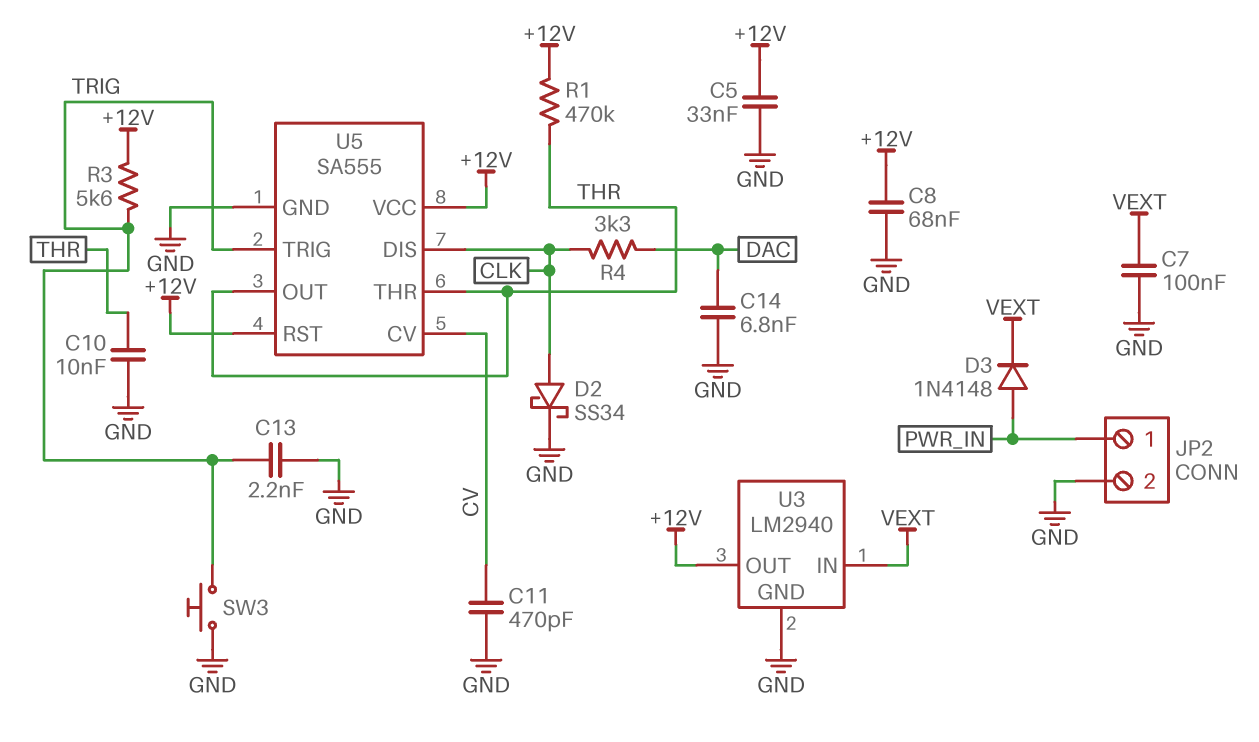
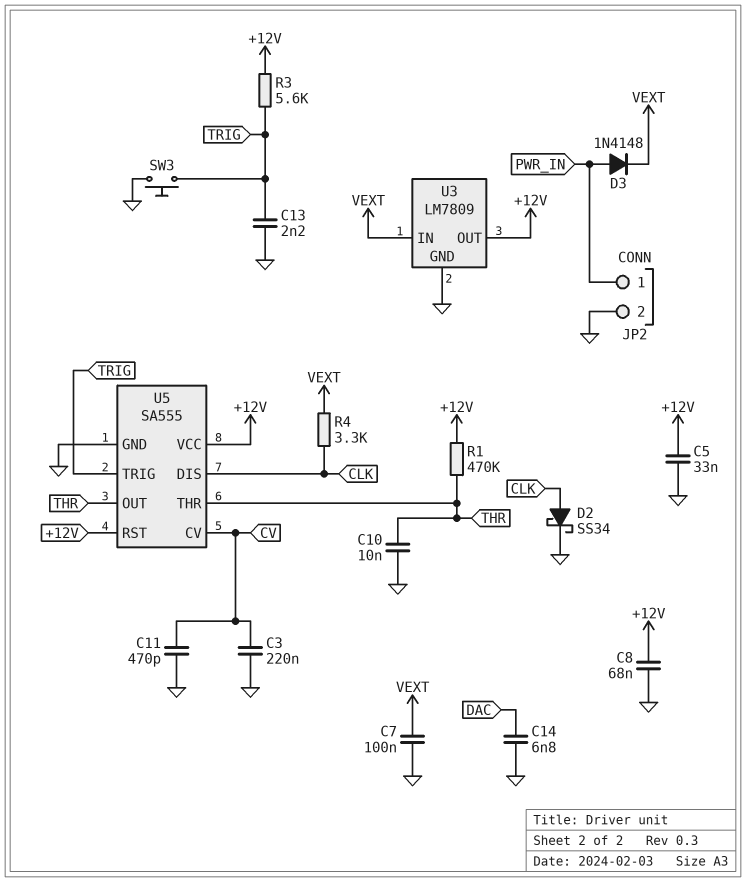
C3: none -> 220nF (CV, GND)
R4: 3.3k (CLK, DAC) -> 3.3k (CLK, VEXT)
U3: LM2940 -> LM7809

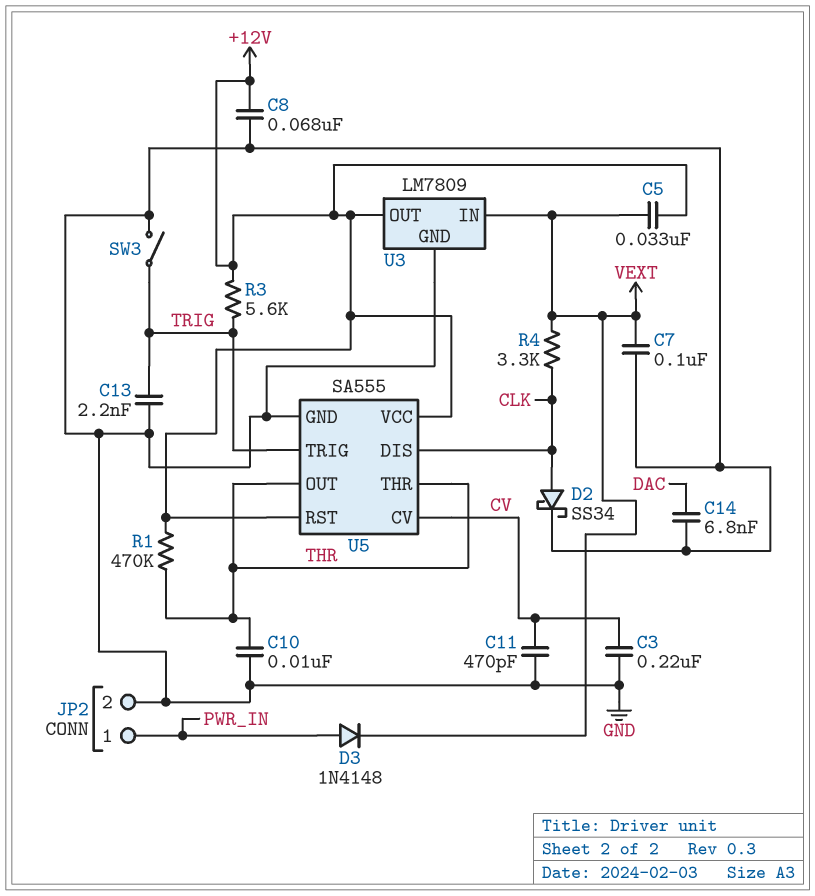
C5: 33nF (+12V, GND) -> 33nF (+12V, VEXT)
SW3: button (GND, TRIG) -> switch (GND, TRIG)

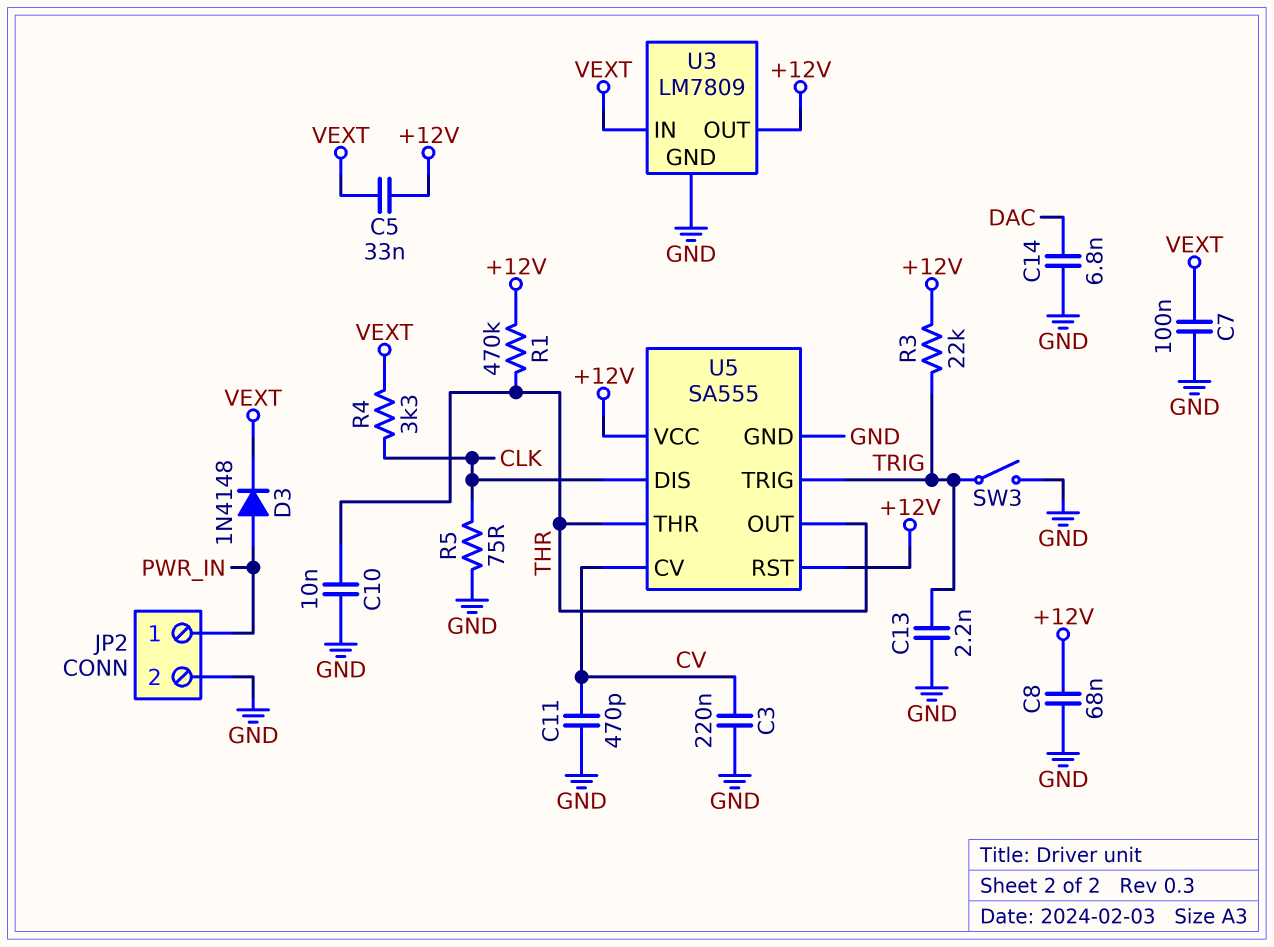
D2: schottky SS34 (A CLK, K GND) -> none
R3: 5.6k (+12V, TRIG) -> 22k (+12V, TRIG)
R5: none -> 75 (CLK, GND)

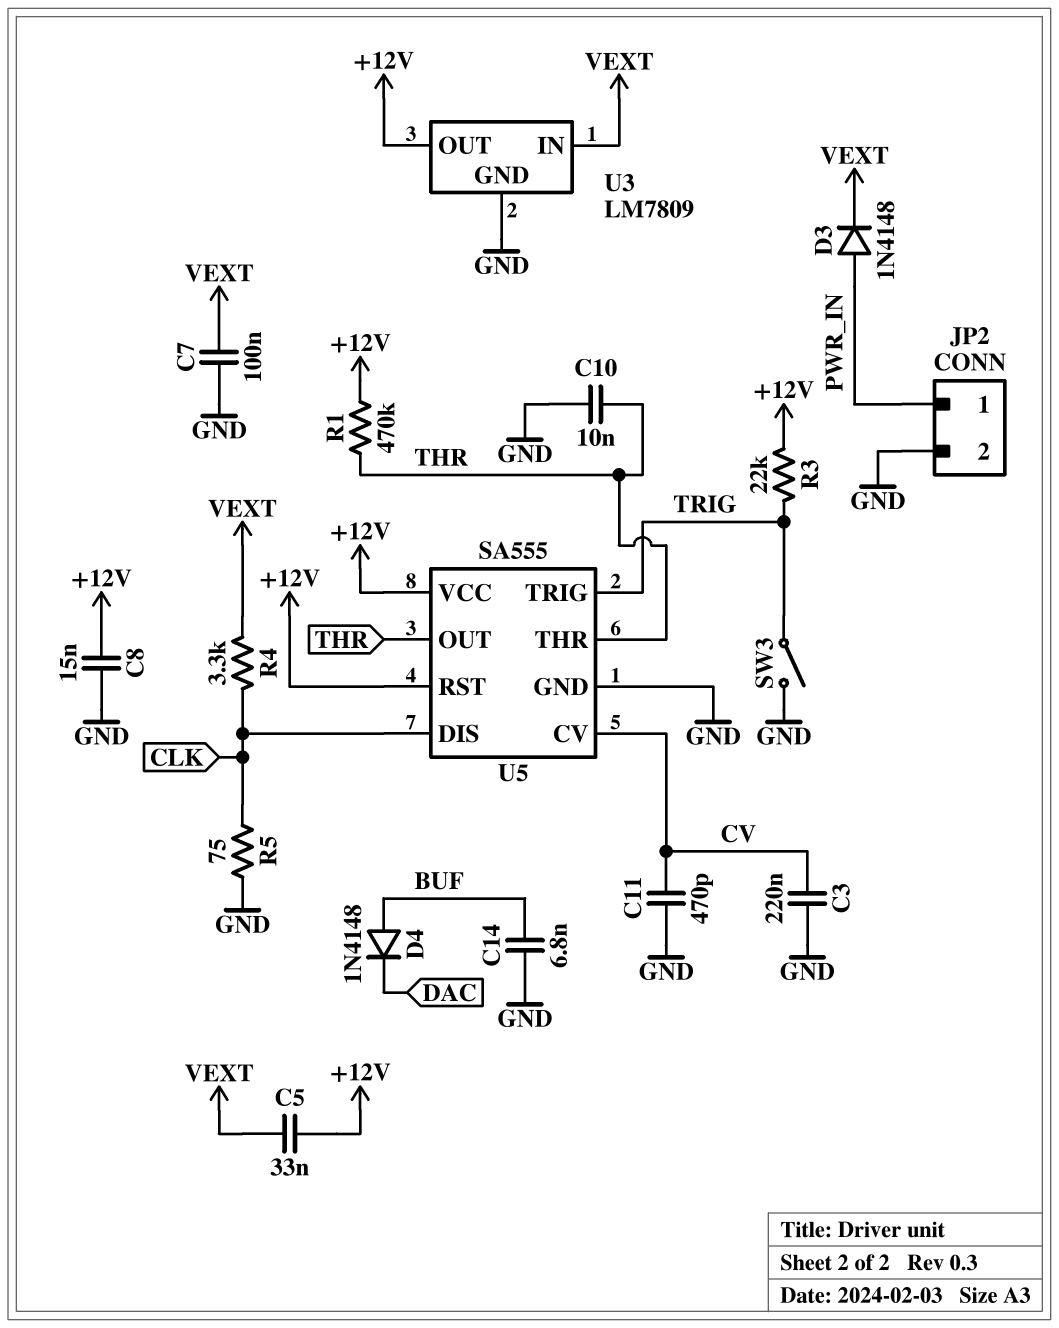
C8: 68nF (+12V, GND) -> 15nF (+12V, GND)
C13: 2.2nF (GND, TRIG) -> none
C14: 6.8nF (DAC, GND) -> 6.8nF (BUF, GND)
D4: none -> diode 1N4148 (A BUF, K DAC)

